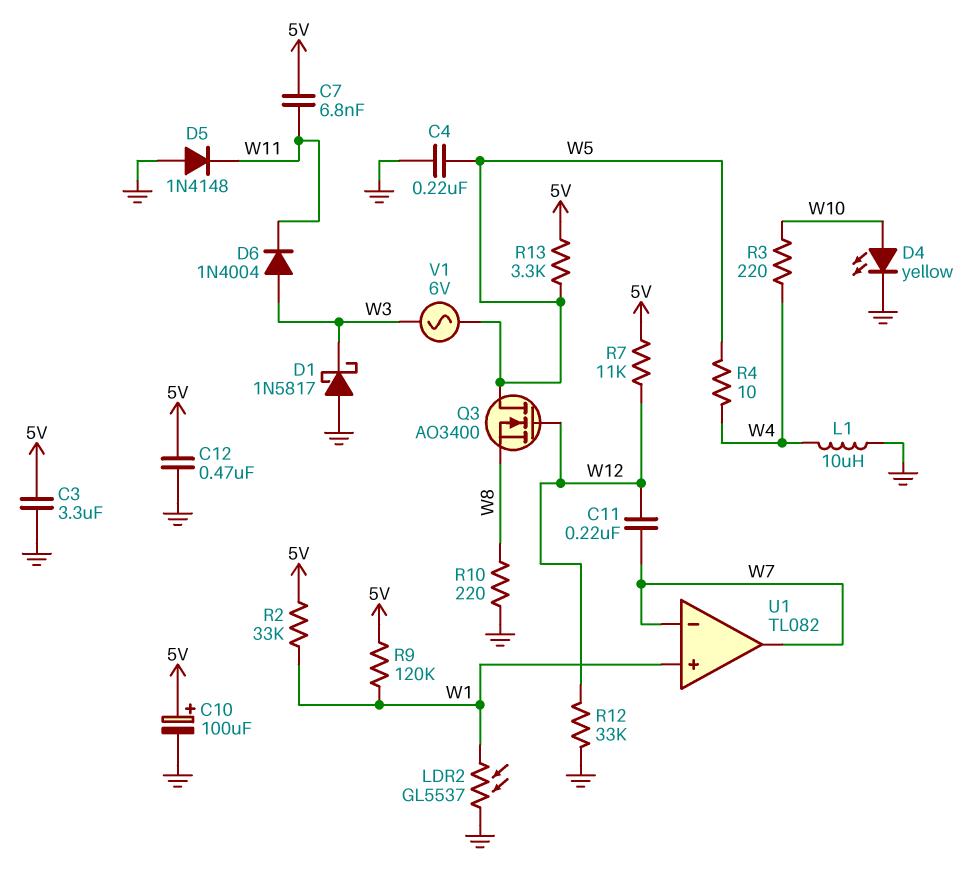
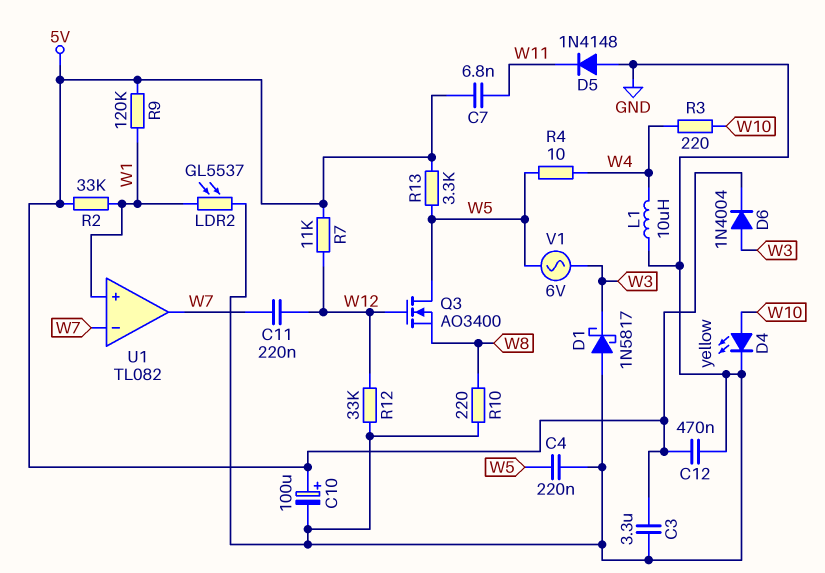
D6: diode 1N4004 (A W3, K W11) -> diode 1N4004 (A W3, K 5V)

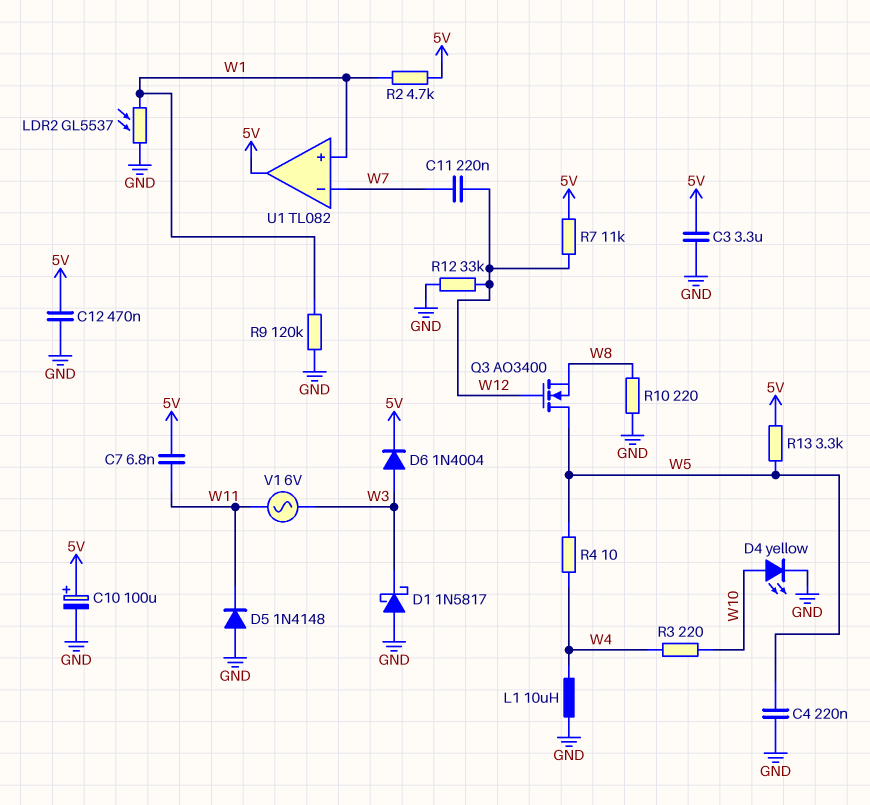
R2: 33k (5V, W1) -> 4.7k (5V, W1)
R9: 120k (5V, W1) -> 120k (GND, W1)
U1 pin out: W7 -> 5V
V1: AC 6V (W3, W5) -> AC 6V (W3, W11)

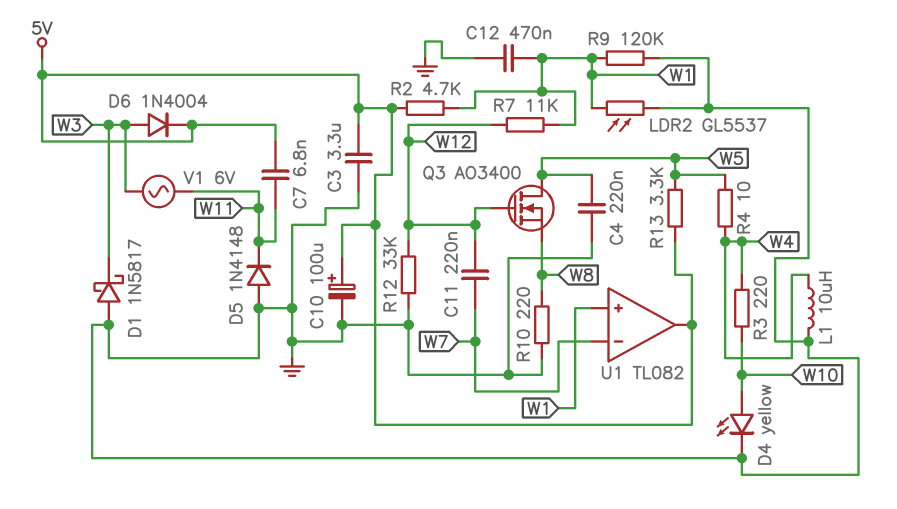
C12: 470nF (5V, GND) -> 470nF (GND, W1)
R7: 11k (5V, W12) -> 11k (W1, W12)

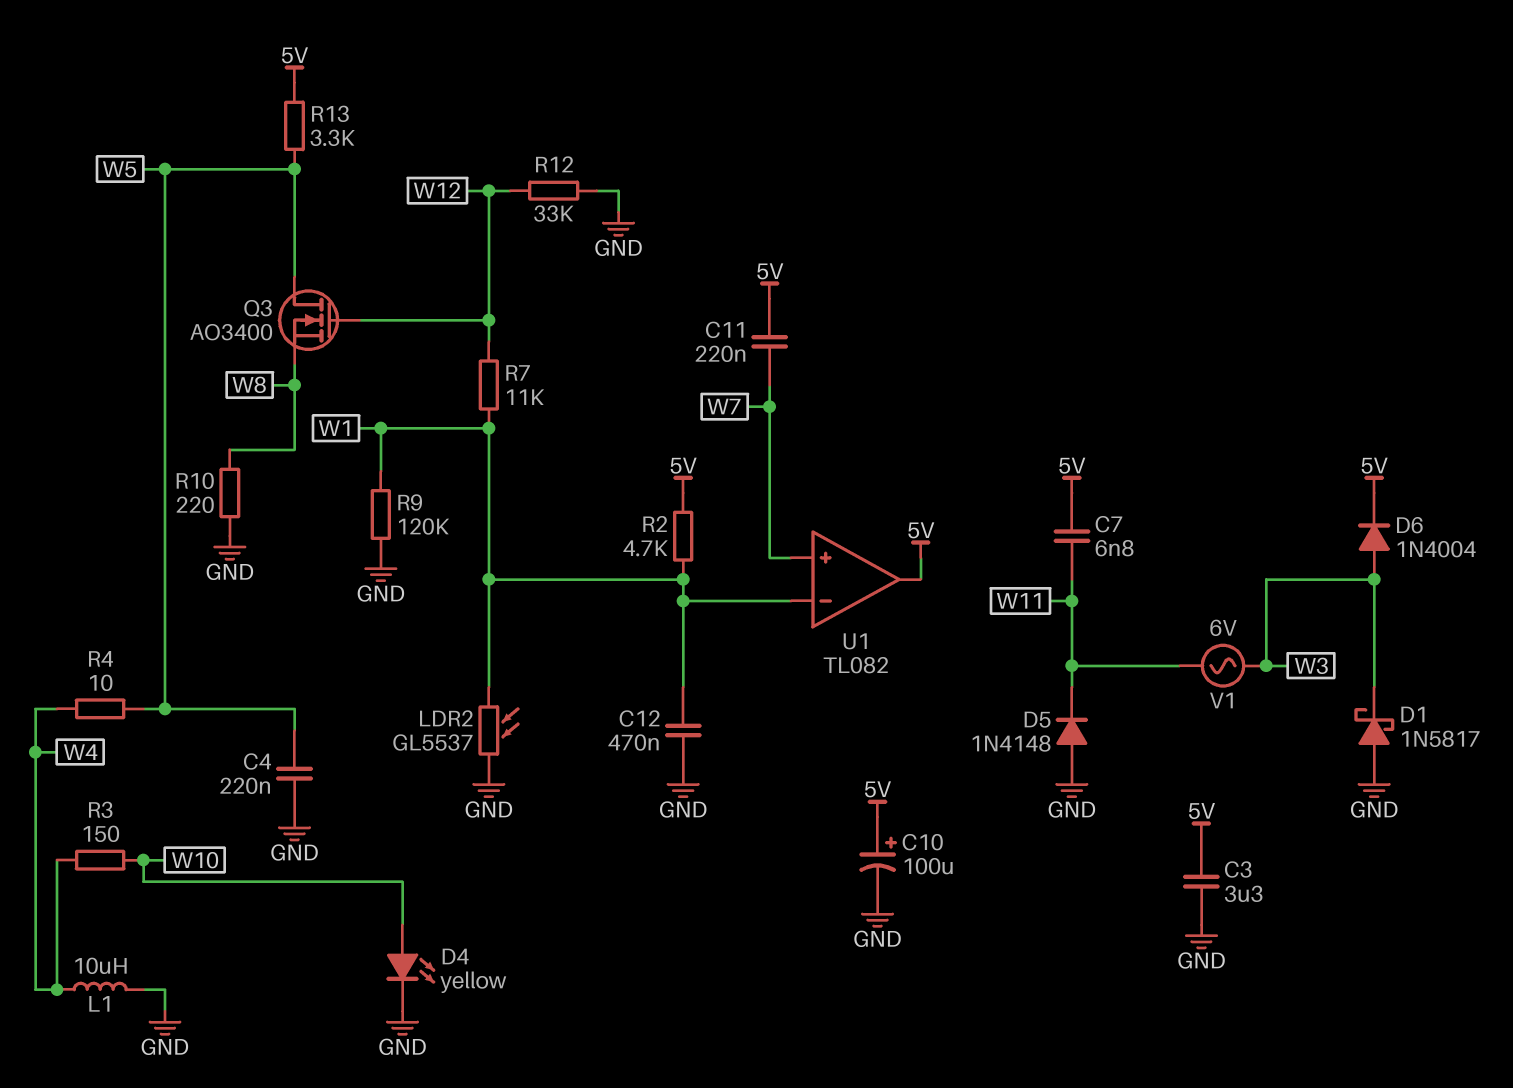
C11: 220nF (W7, W12) -> 220nF (5V, W7)
R3: 220 (W4, W10) -> 150 (W4, W10)
U1 pin in+: W1 -> W7
U1 pin in-: W7 -> W1

